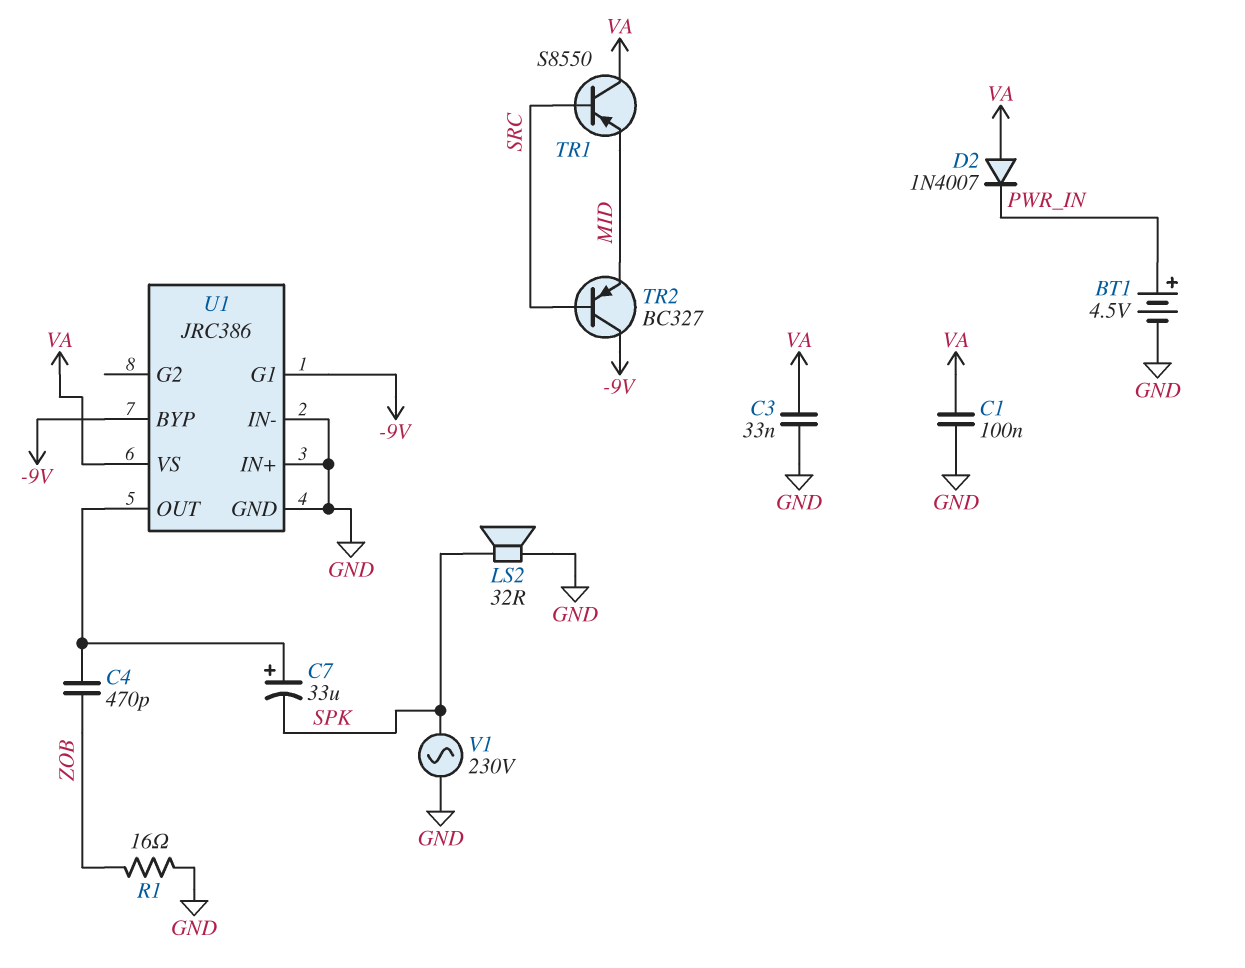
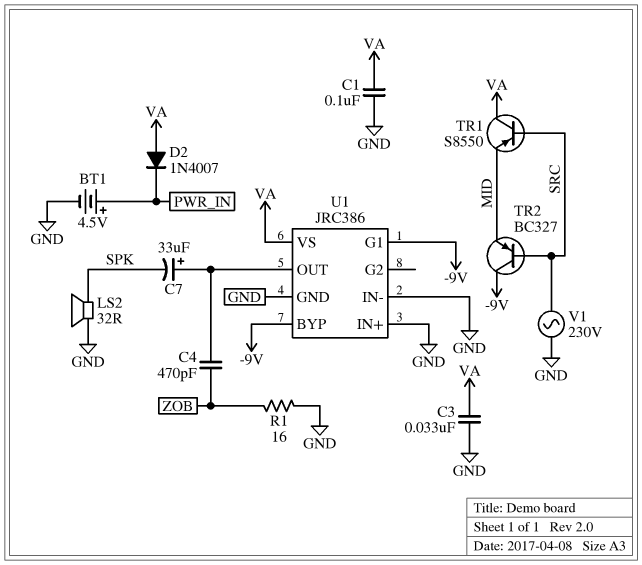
V1: AC 230V (GND, SPK) -> AC 230V (GND, SRC)

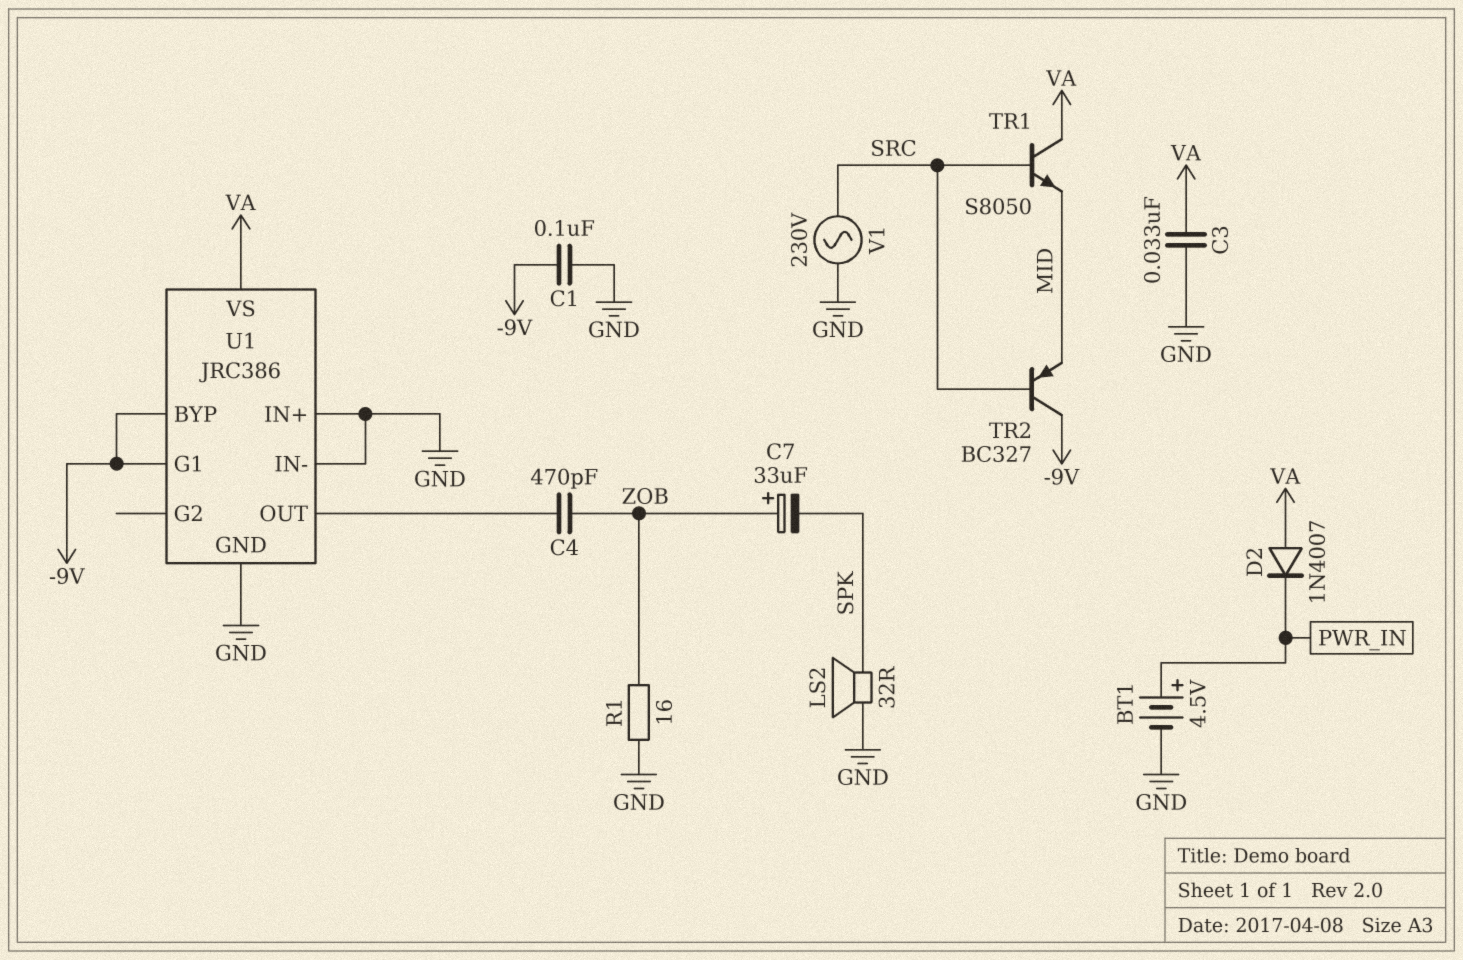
C1: 100nF (GND, VA) -> 100nF (-9V, GND)
C7: 33uF (plus U1/OUT, minus SPK) -> 33uF (plus ZOB, minus SPK)
TR1: PNP S8550 (B SRC, C VA, E MID) -> NPN S8050 (B SRC, C VA, E MID)

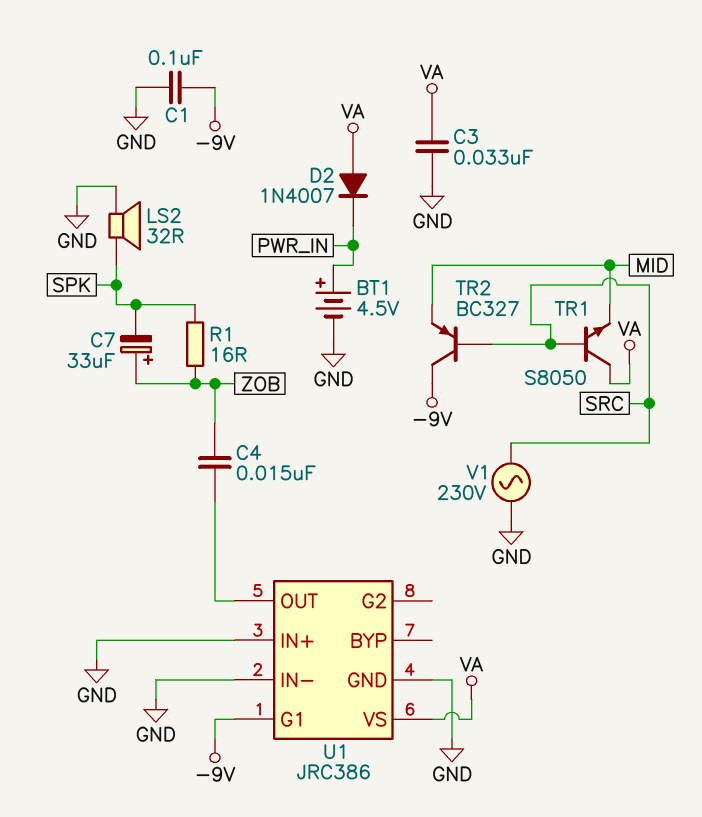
C4: 470pF (U1/OUT, ZOB) -> 15nF (U1/OUT, ZOB)
R1: 16 (GND, ZOB) -> 16 (SPK, ZOB)
U1 pin BYP: -9V -> none

